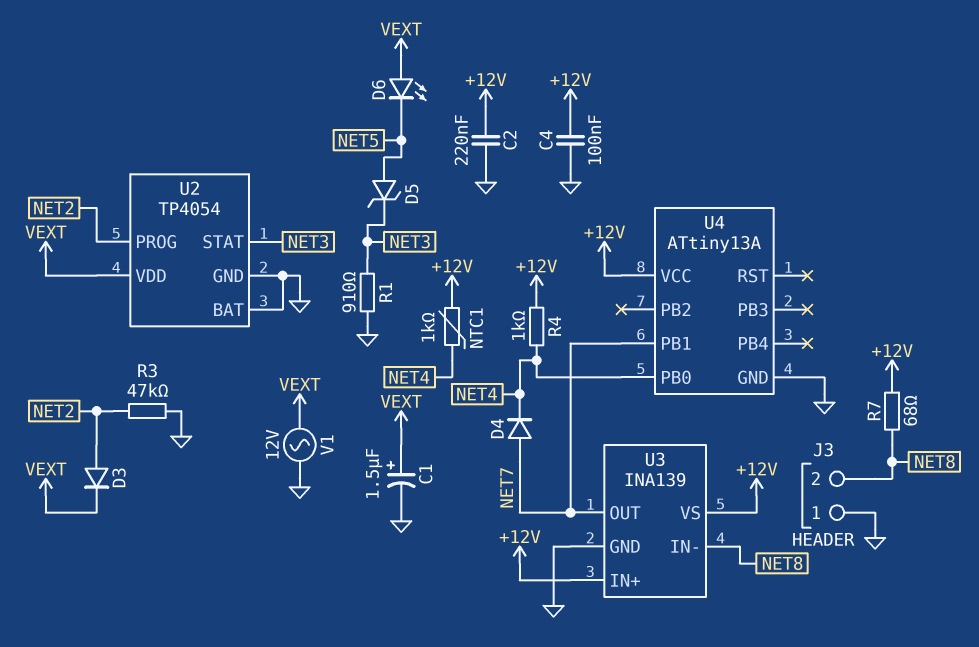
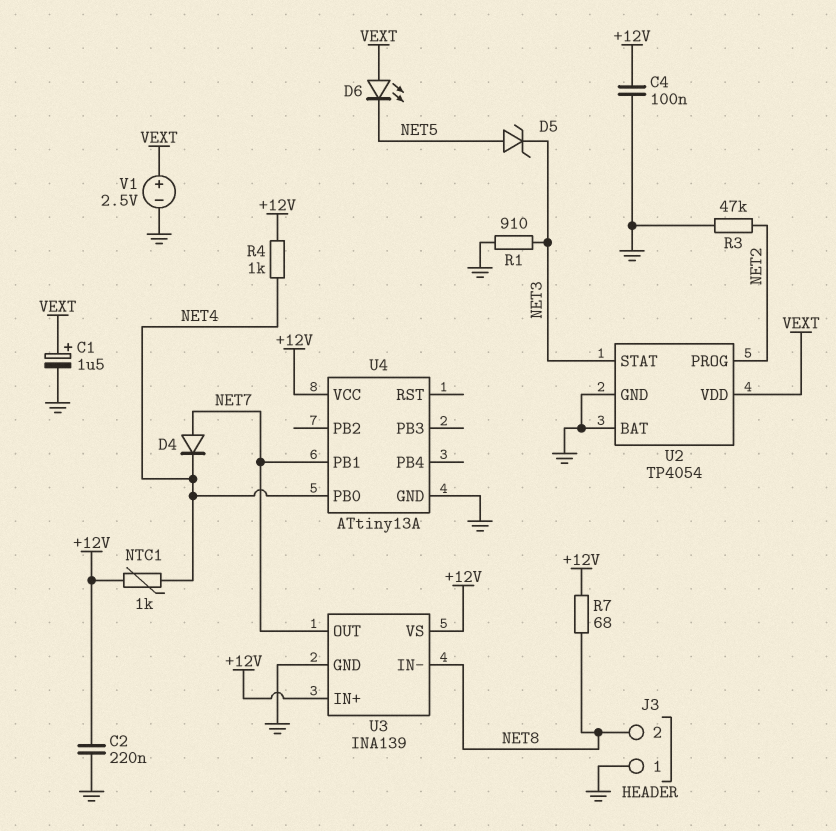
D3: diode (A NET2, K VEXT) -> none
V1: AC 12V (GND, VEXT) -> 2.5V (plus VEXT, minus GND)

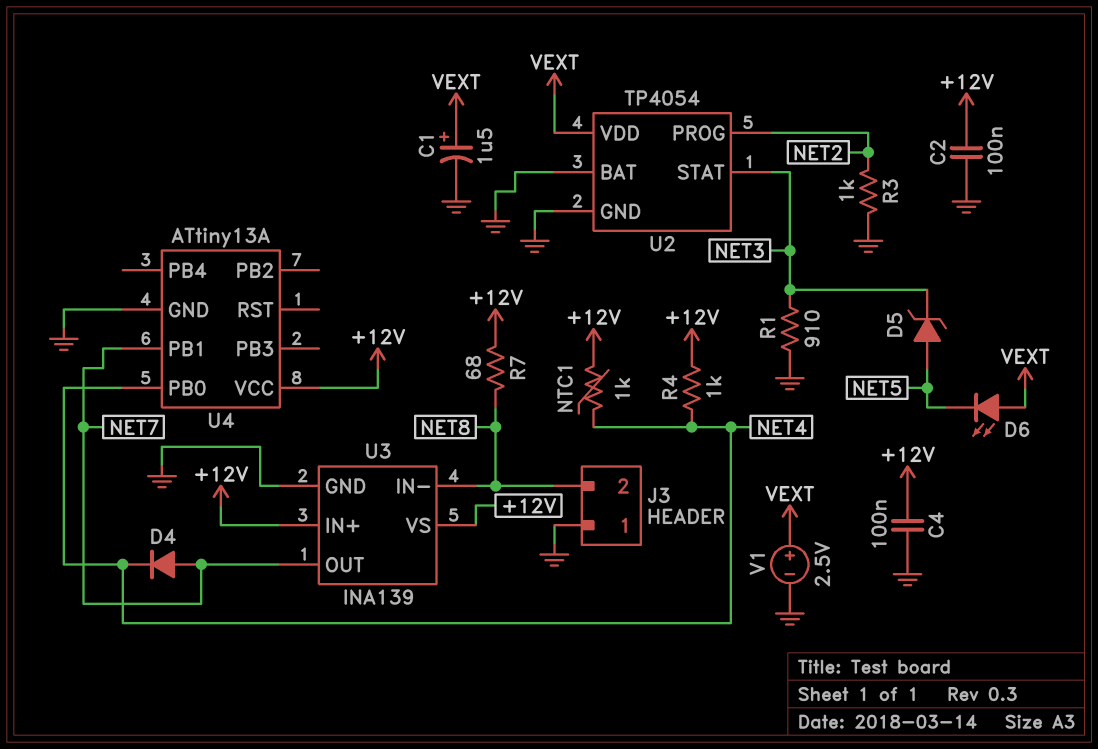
C2: 220nF (+12V, GND) -> 100nF (+12V, GND)
R3: 47k (GND, NET2) -> 1k (GND, NET2)

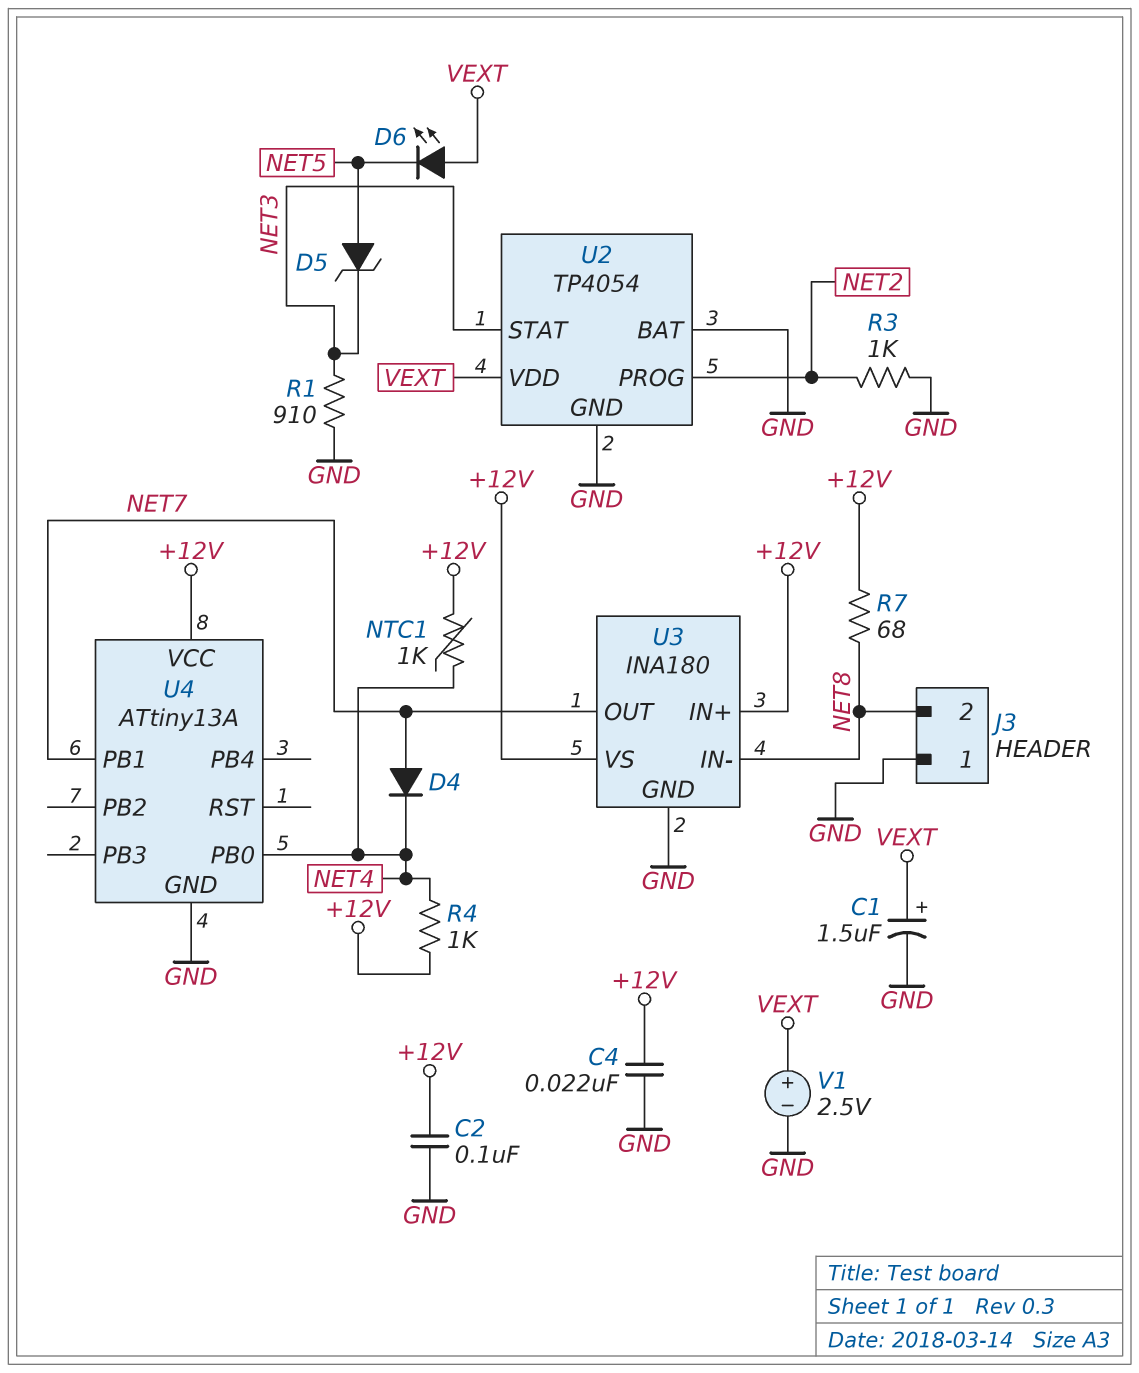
C4: 100nF (+12V, GND) -> 22nF (+12V, GND)
U3: INA139 -> INA180

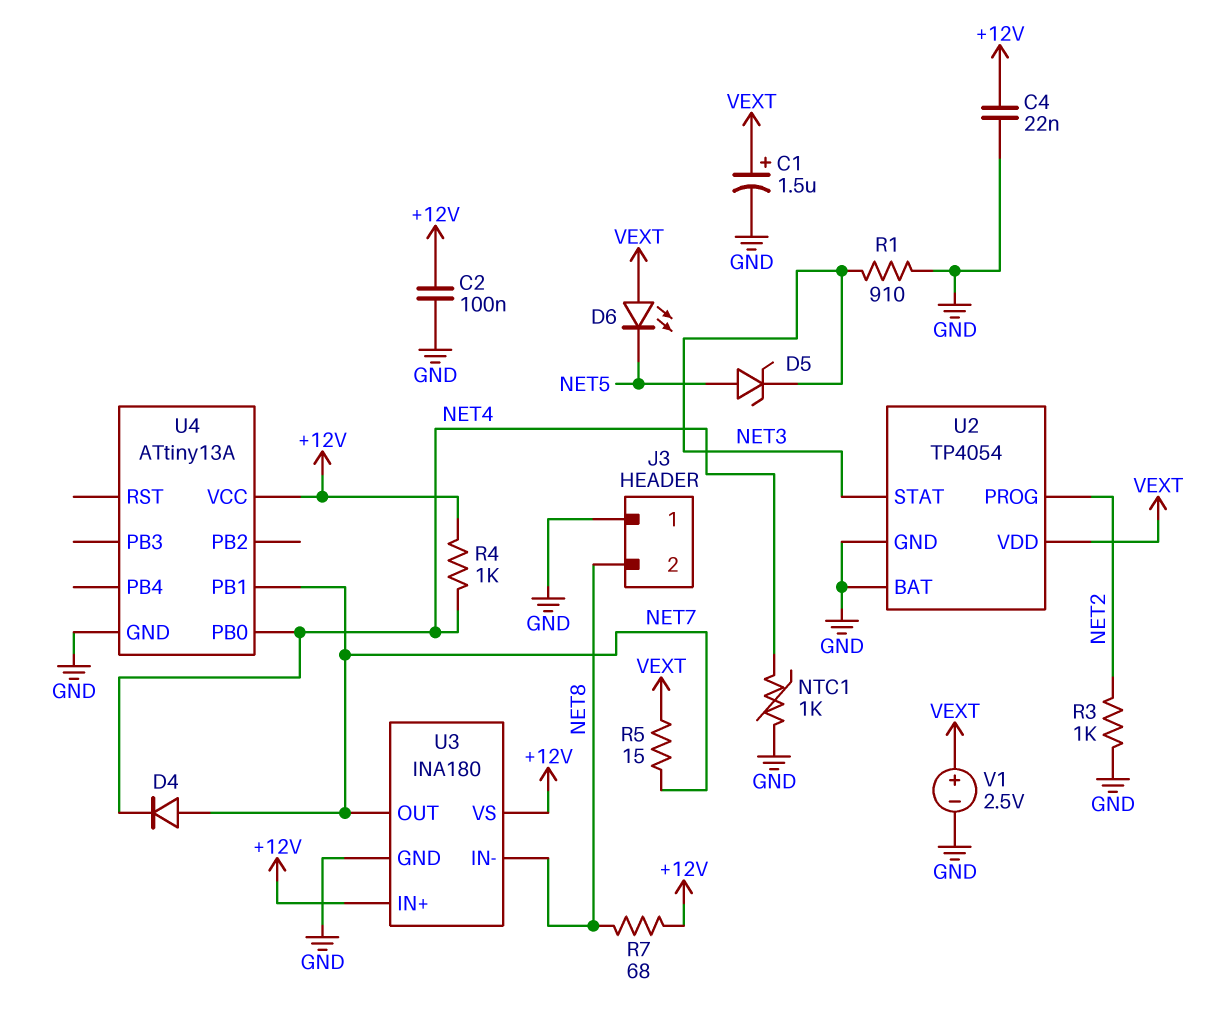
NTC1: 1k (+12V, NET4) -> 1k (GND, NET4)
R5: none -> 15 (NET7, VEXT)

